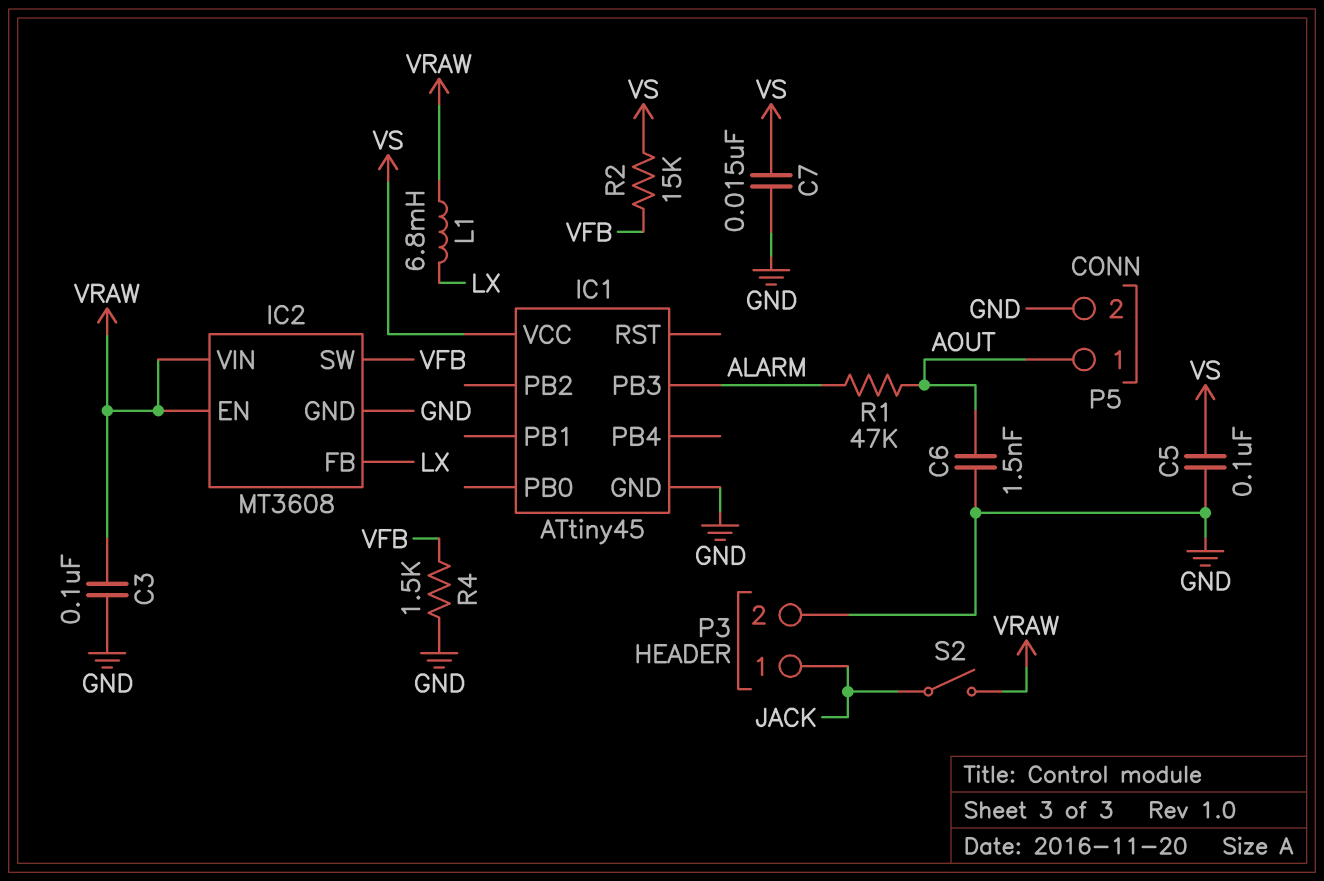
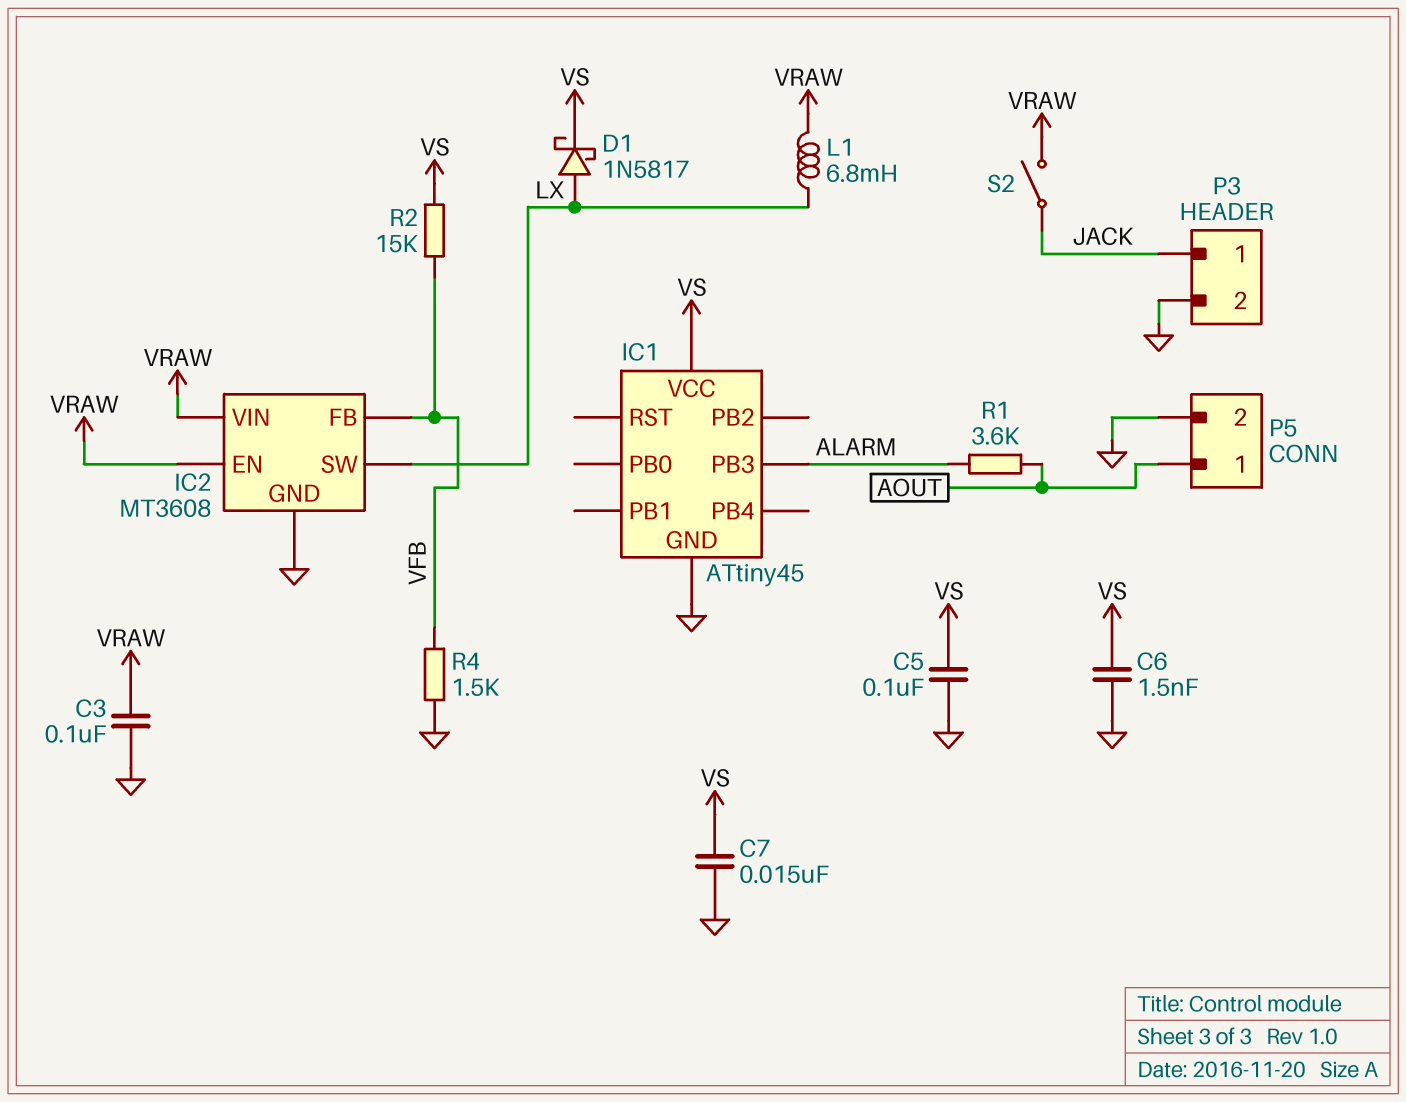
C6: 1.5nF (AOUT, GND) -> 1.5nF (GND, VS)
D1: none -> schottky 1N5817 (A LX, K VS)
IC2 pin FB: LX -> VFB
IC2 pin SW: VFB -> LX
R1: 47k (ALARM, AOUT) -> 3.6k (ALARM, AOUT)

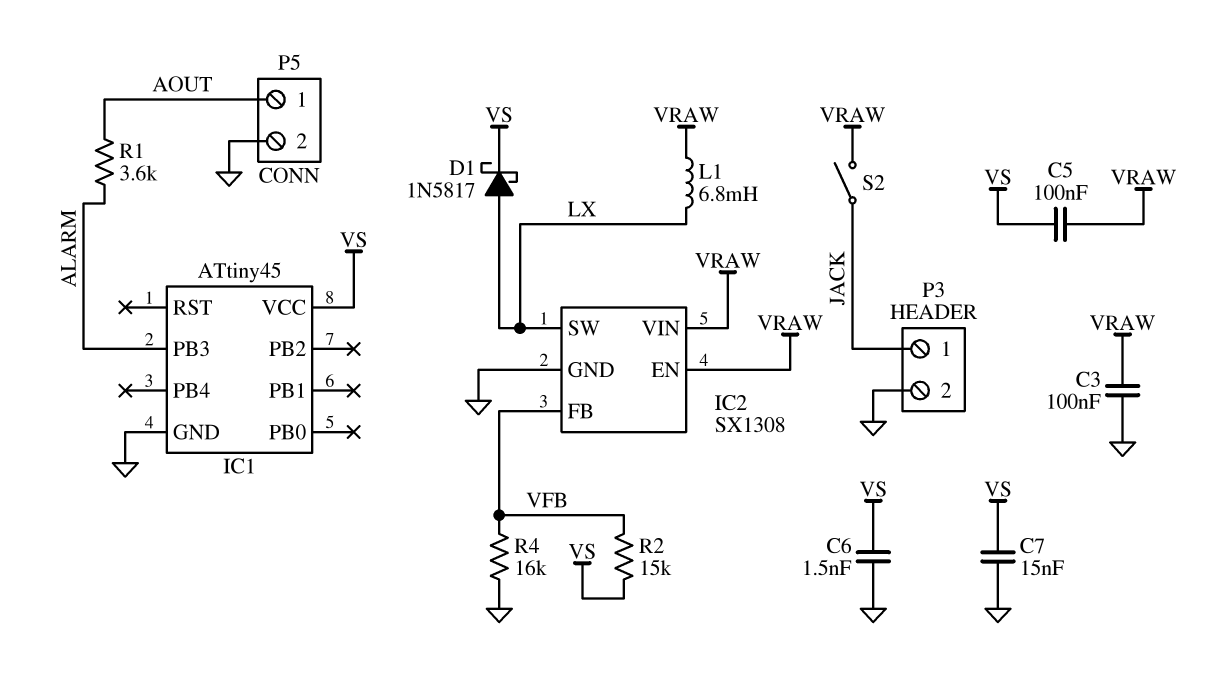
C5: 100nF (GND, VS) -> 100nF (VRAW, VS)
IC2: MT3608 -> SX1308
R4: 1.5k (GND, VFB) -> 16k (GND, VFB)

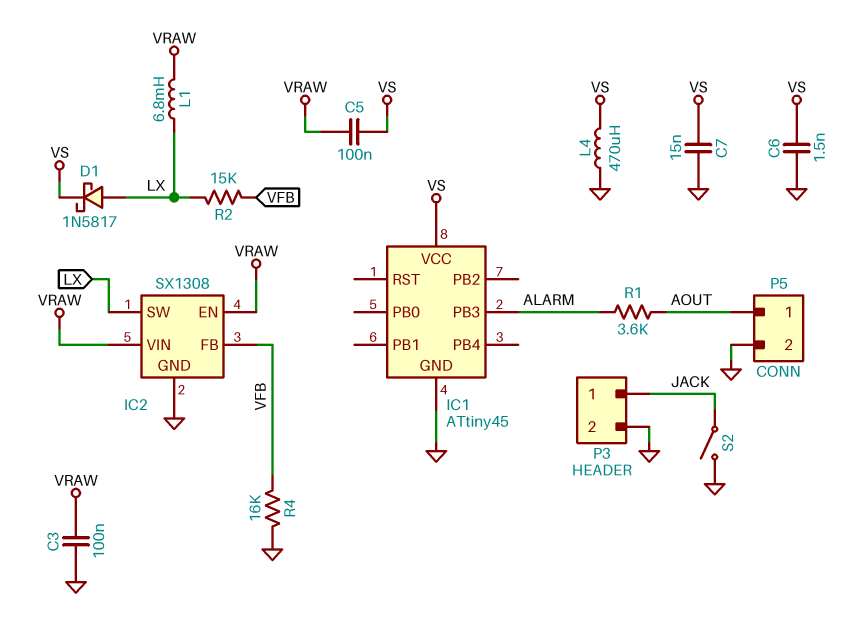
L4: none -> 470uH (GND, VS)
R2: 15k (VFB, VS) -> 15k (LX, VFB)
S2: switch (JACK, VRAW) -> switch (GND, JACK)

